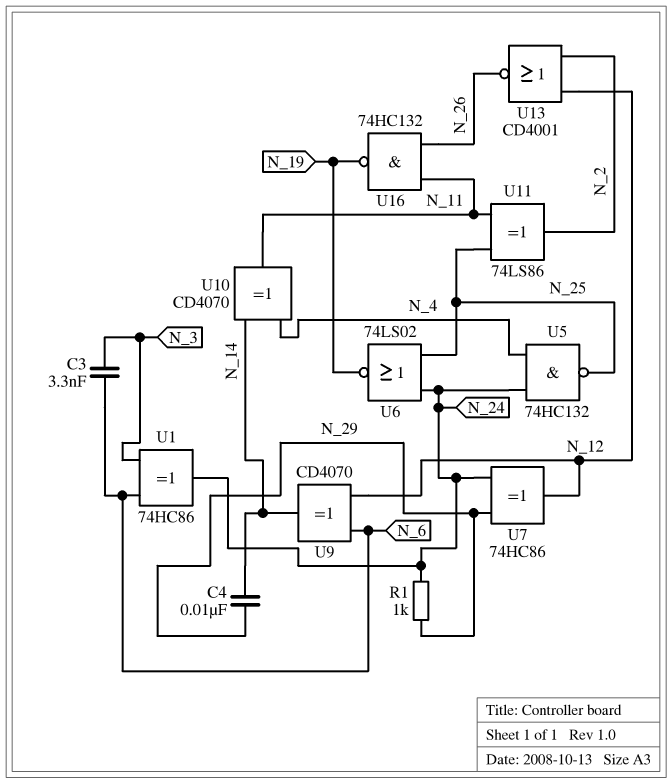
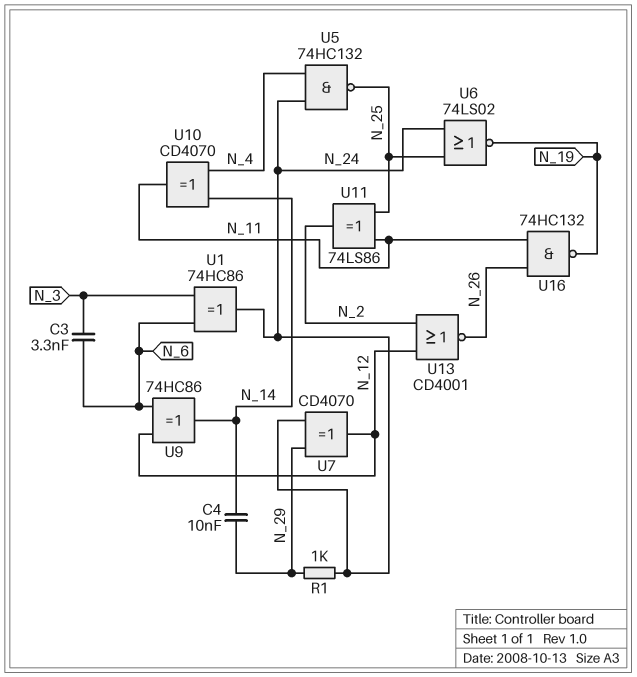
U7: XOR 74HC86 (in N_24, in N_29, out N_12) -> XOR CD4070 (in N_24, in N_29, out N_12)
U9: XOR CD4070 (in N_6, in N_12, out N_14) -> XOR 74HC86 (in N_6, in N_12, out N_14)

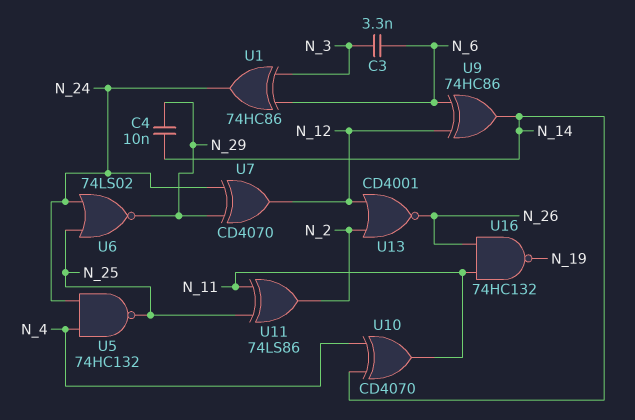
R1: 1k (N_24, N_29) -> none
U6: NOR 74LS02 (in N_24, in N_25, out N_19) -> NOR 74LS02 (in N_24, in N_25, out N_29)

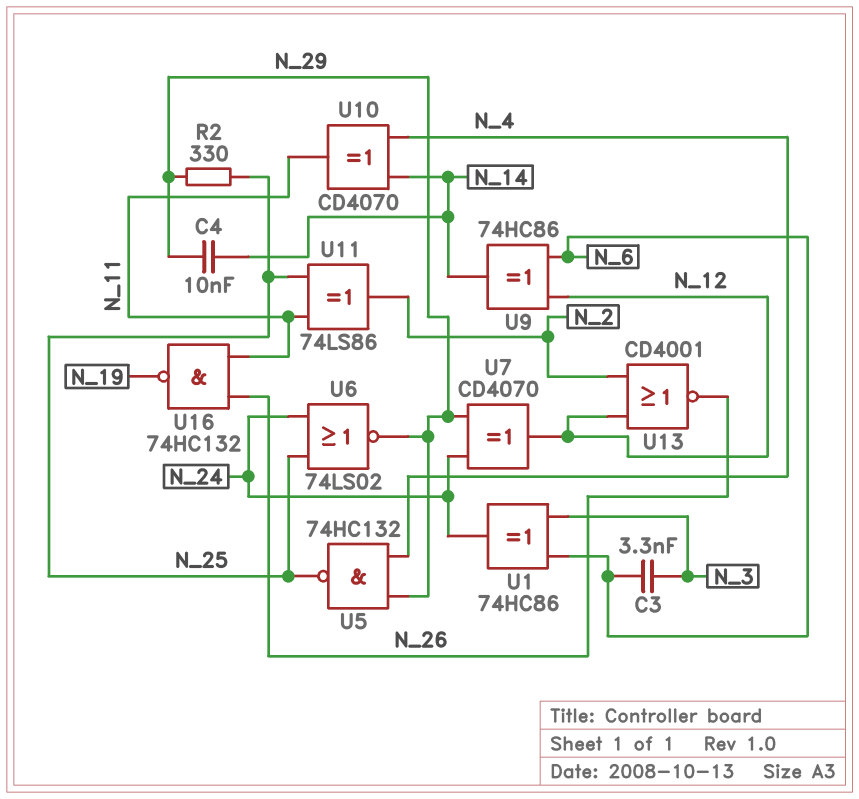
R2: none -> 330 (N_25, N_29)
U5: NAND 74HC132 (in N_4, in N_24, out N_25) -> NAND 74HC132 (in N_4, in N_29, out N_25)

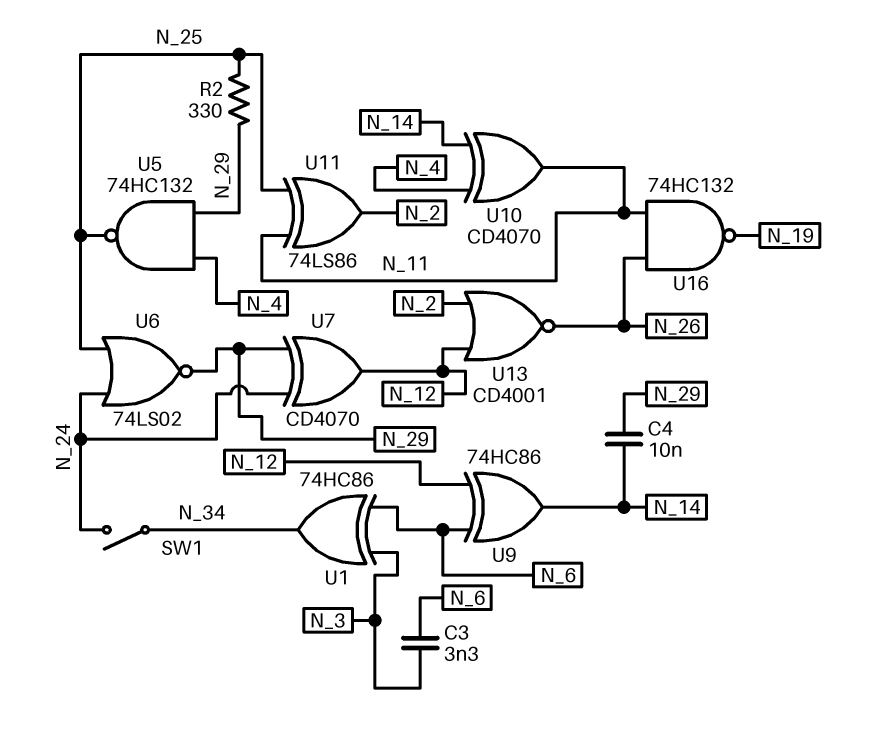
SW1: none -> switch (N_24, N_34)
U1: XOR 74HC86 (in N_3, in N_6, out N_24) -> XOR 74HC86 (in N_3, in N_6, out N_34)

